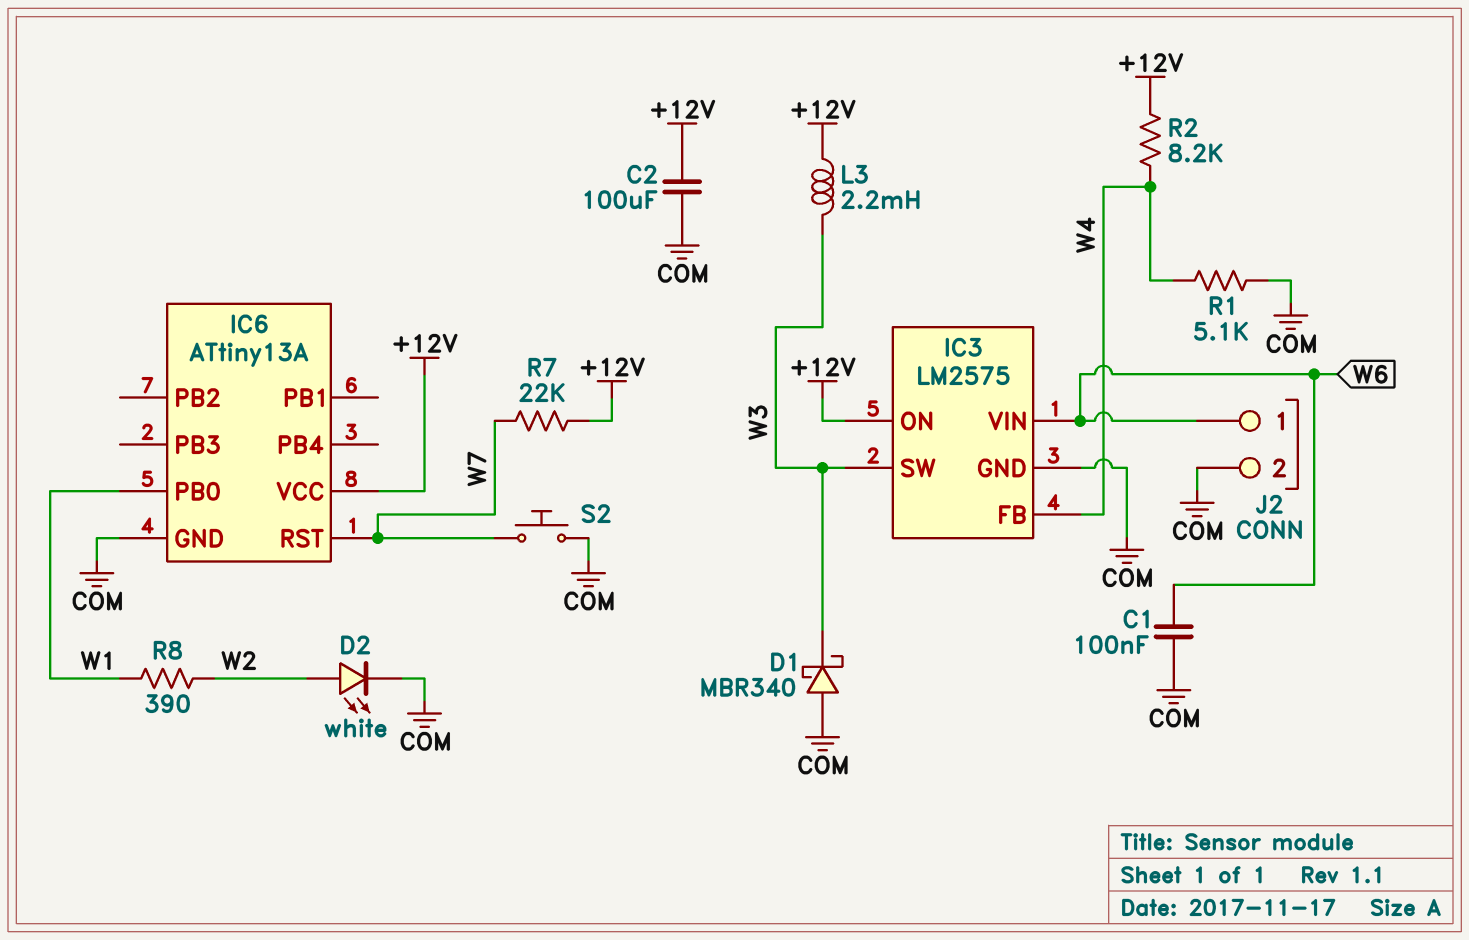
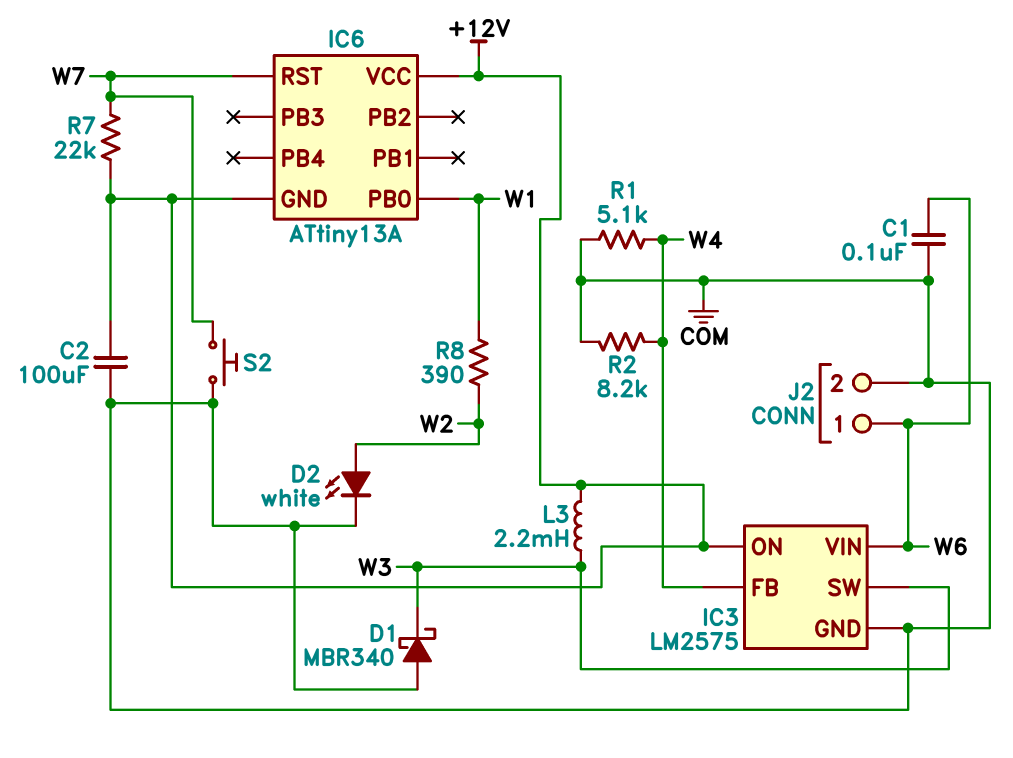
IC6 pin GND: COM -> +12V
R2: 8.2k (+12V, W4) -> 8.2k (COM, W4)

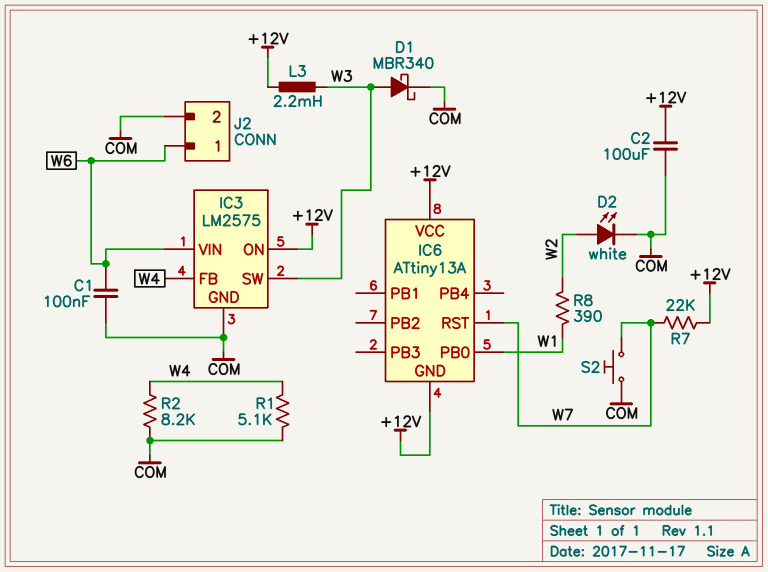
D1: schottky MBR340 (A COM, K W3) -> schottky MBR340 (A W3, K COM)

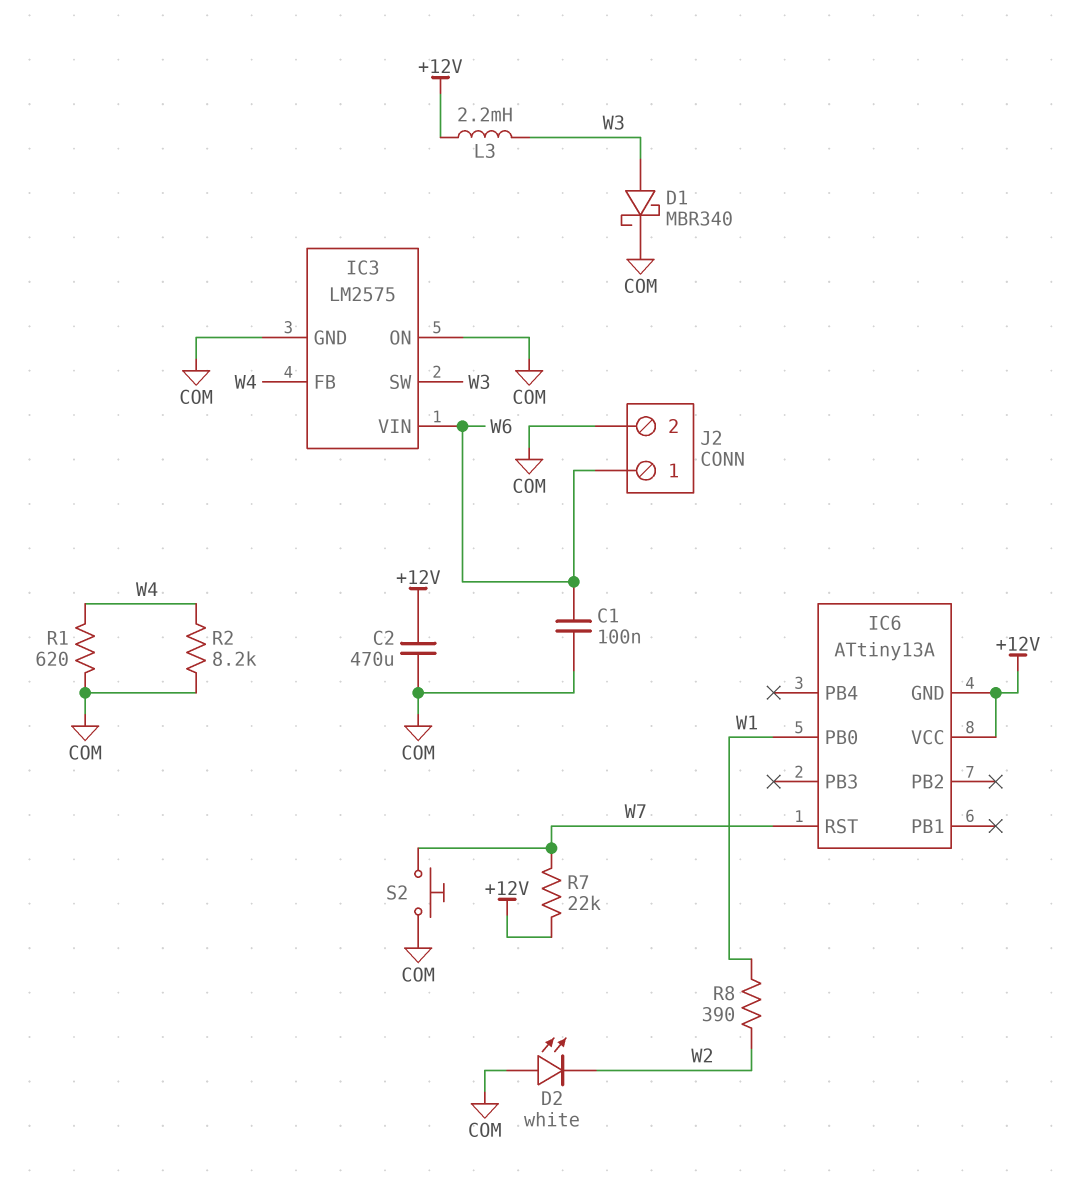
C2: 100uF (+12V, COM) -> 470uF (+12V, COM)
D2: LED white (A W2, K COM) -> LED white (A COM, K W2)
IC3 pin ON: +12V -> COM
R1: 5.1k (COM, W4) -> 620 (COM, W4)

